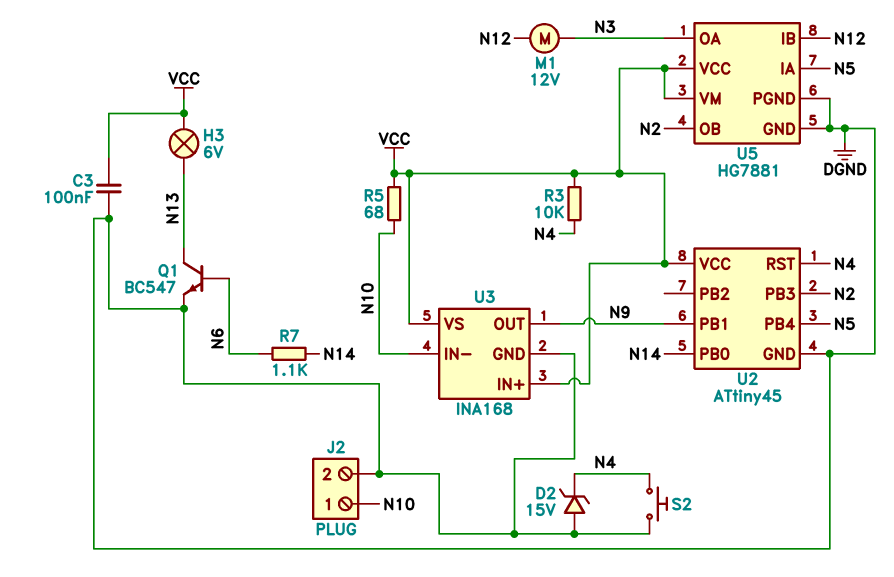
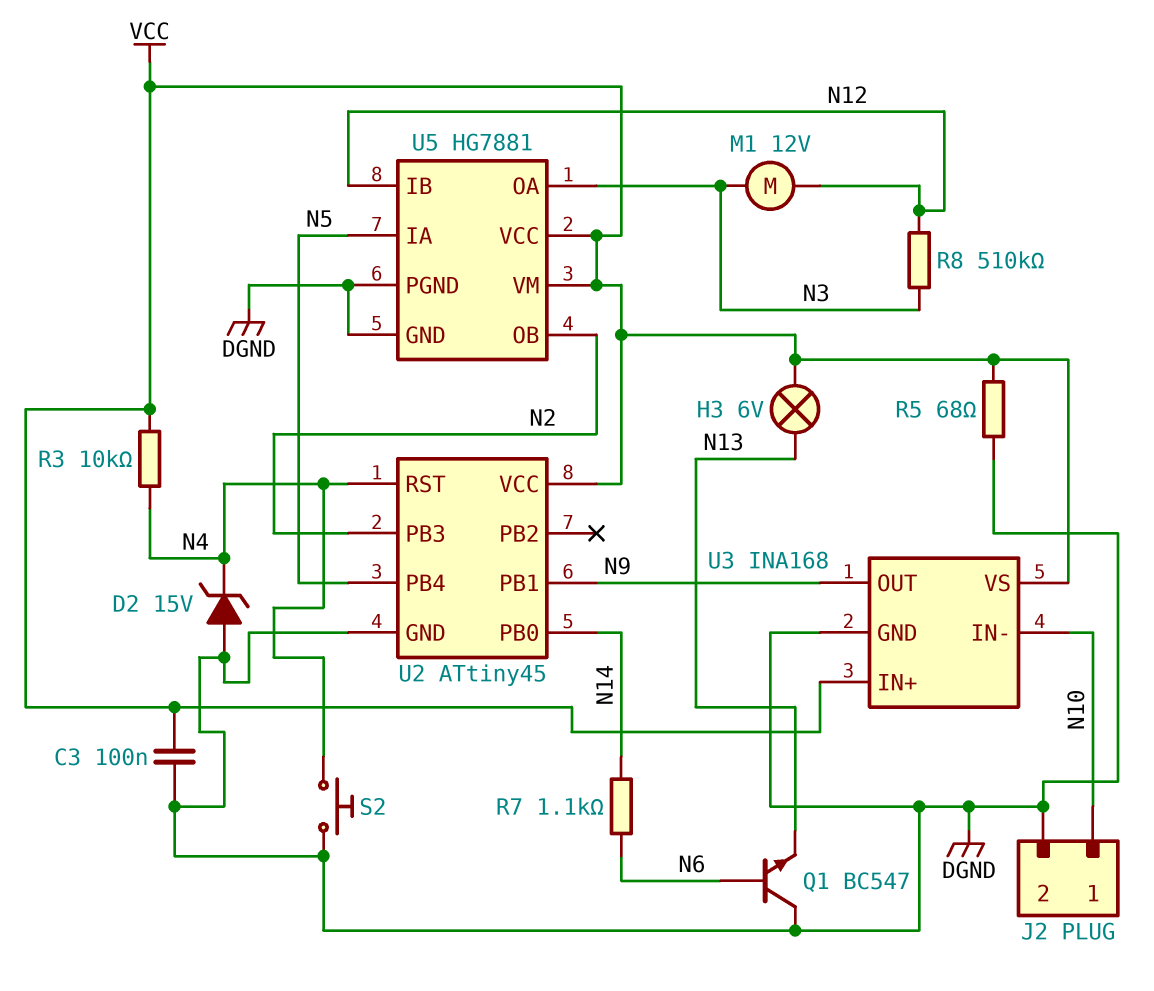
Q1: NPN BC547 (B N6, C N13, E DGND) -> NPN BC547 (B N6, C DGND, E N13)
R5: 68 (N10, VCC) -> 68 (DGND, VCC)
R8: none -> 510k (N3, N12)

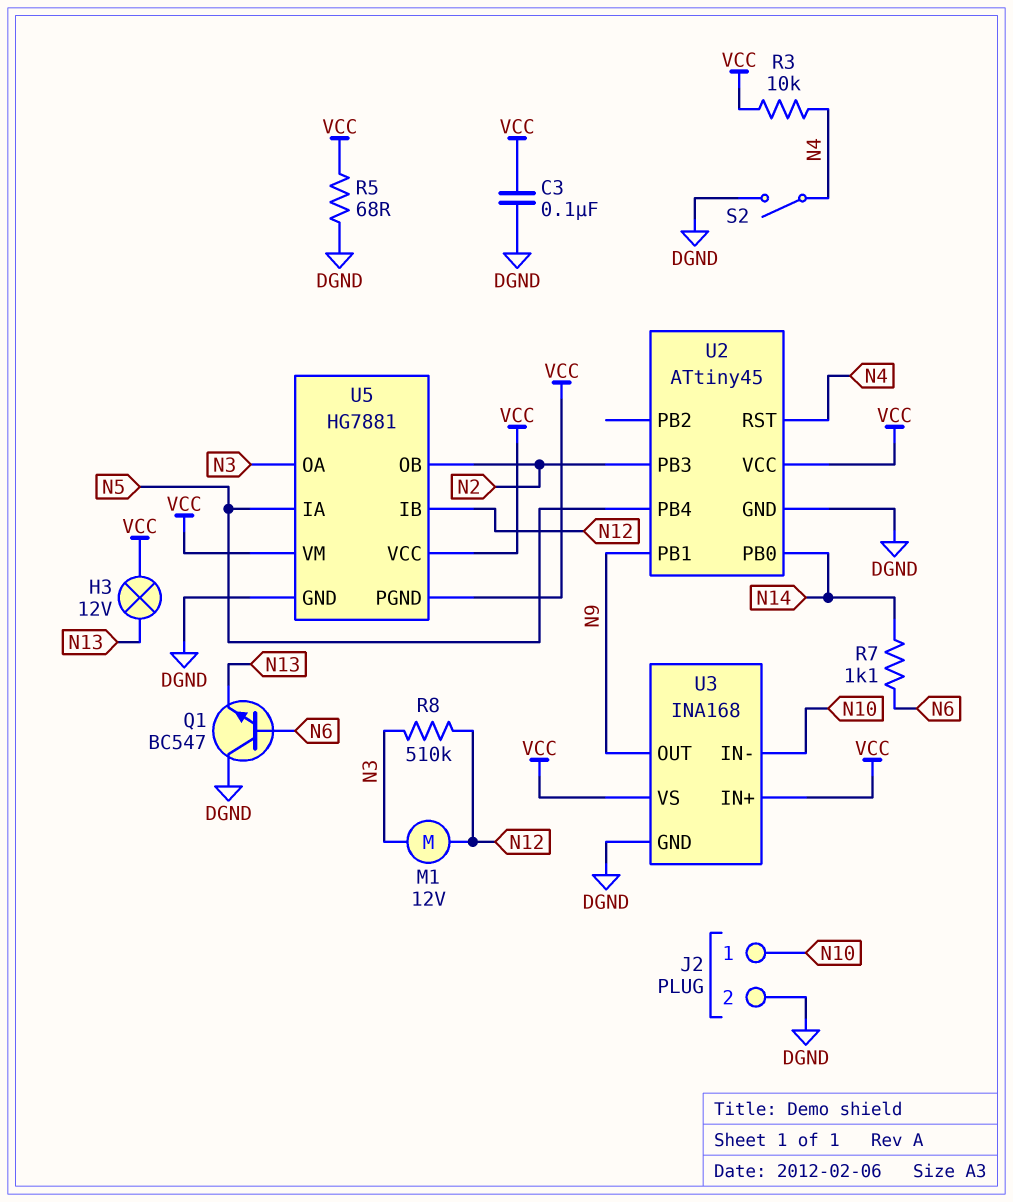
D2: zener 15V (A DGND, K N4) -> none
H3: lamp 6V (N13, VCC) -> lamp 12V (N13, VCC)
S2: button (DGND, N4) -> switch (DGND, N4)
U5 pin PGND: DGND -> VCC

